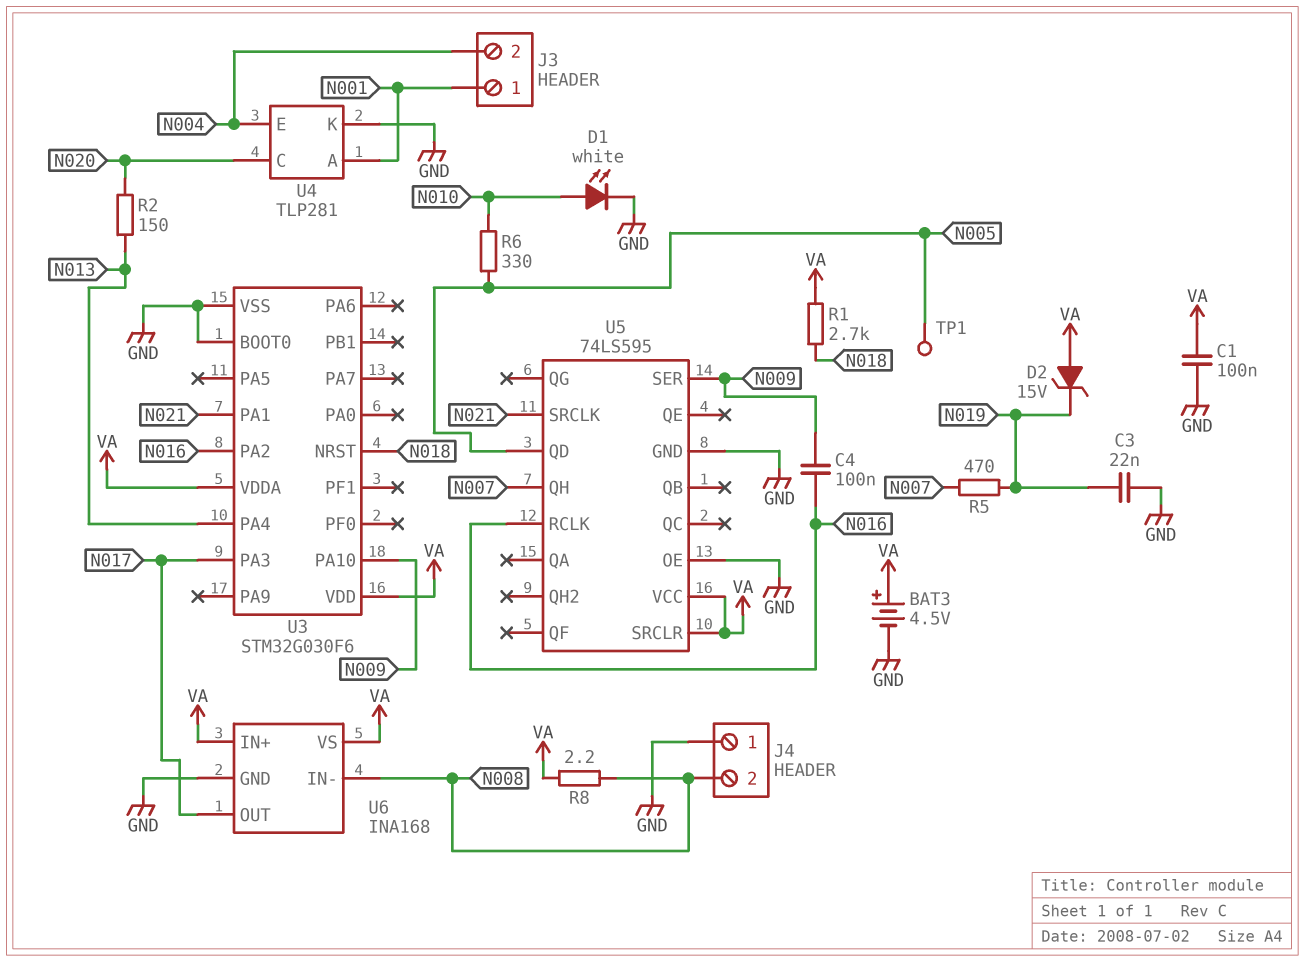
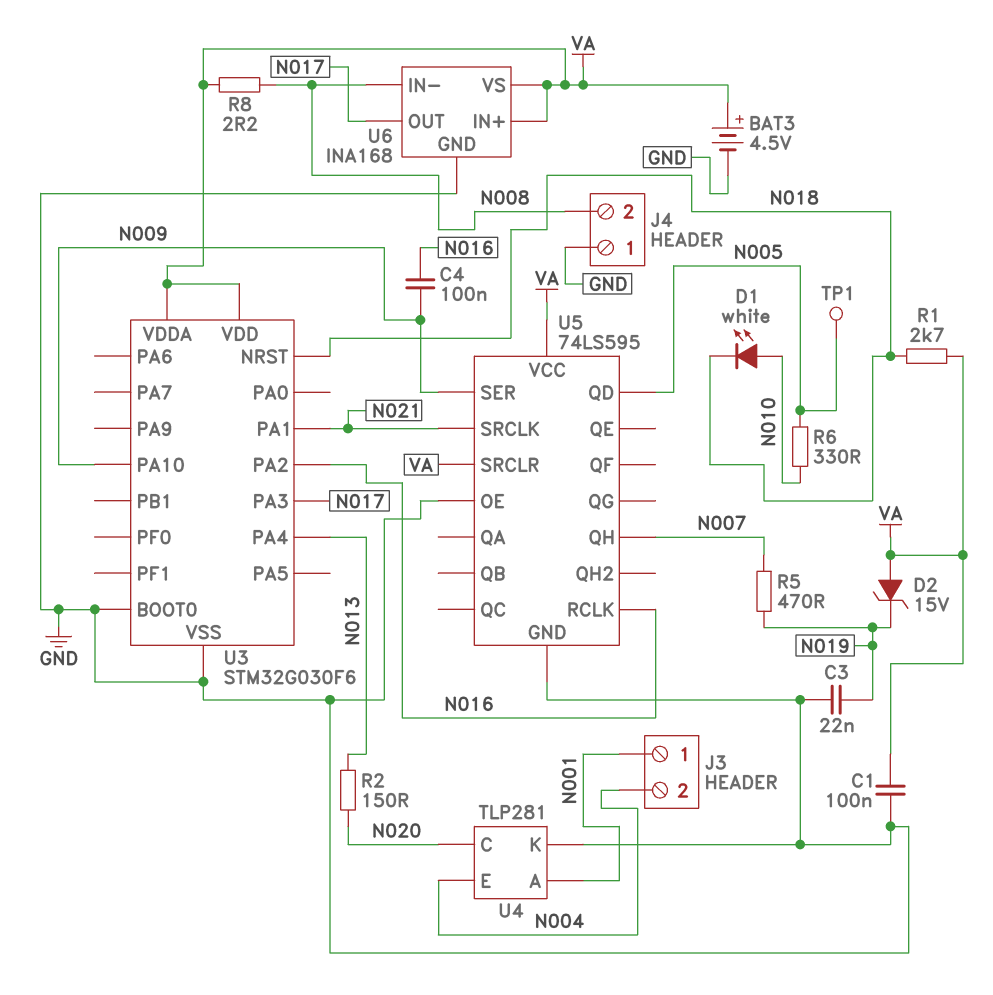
D1: LED white (A N010, K GND) -> LED white (A N010, K N018)

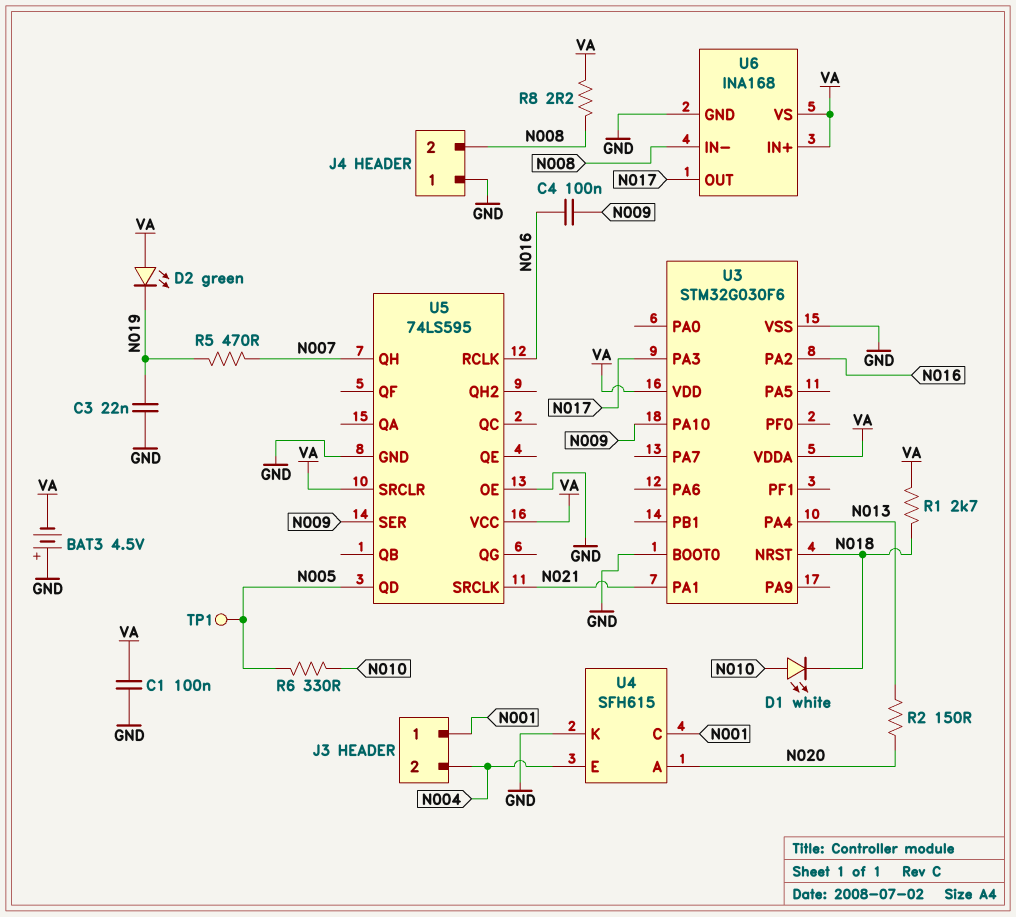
BAT3: 4.5V (plus VA, minus GND) -> 4.5V (plus GND, minus VA)
D2: zener 15V (A VA, K N019) -> LED green (A VA, K N019)
U4: TLP281 -> SFH615
U4 pin A: N001 -> N020
U4 pin C: N020 -> N001

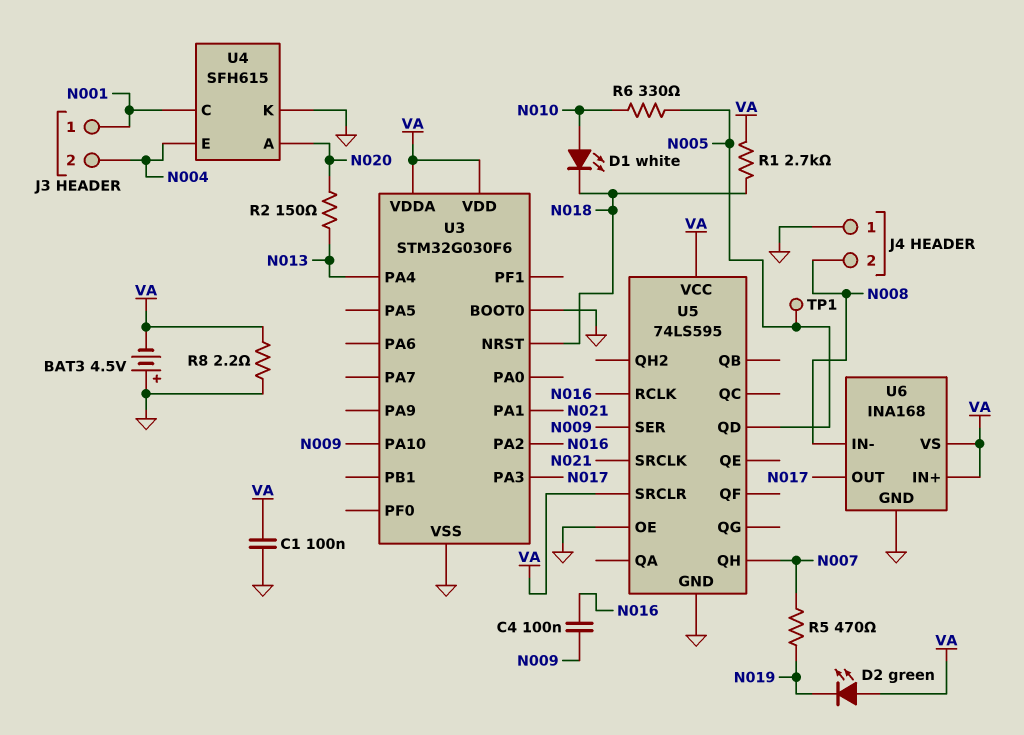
C3: 22nF (GND, N019) -> none
R8: 2.2 (N008, VA) -> 2.2 (GND, VA)

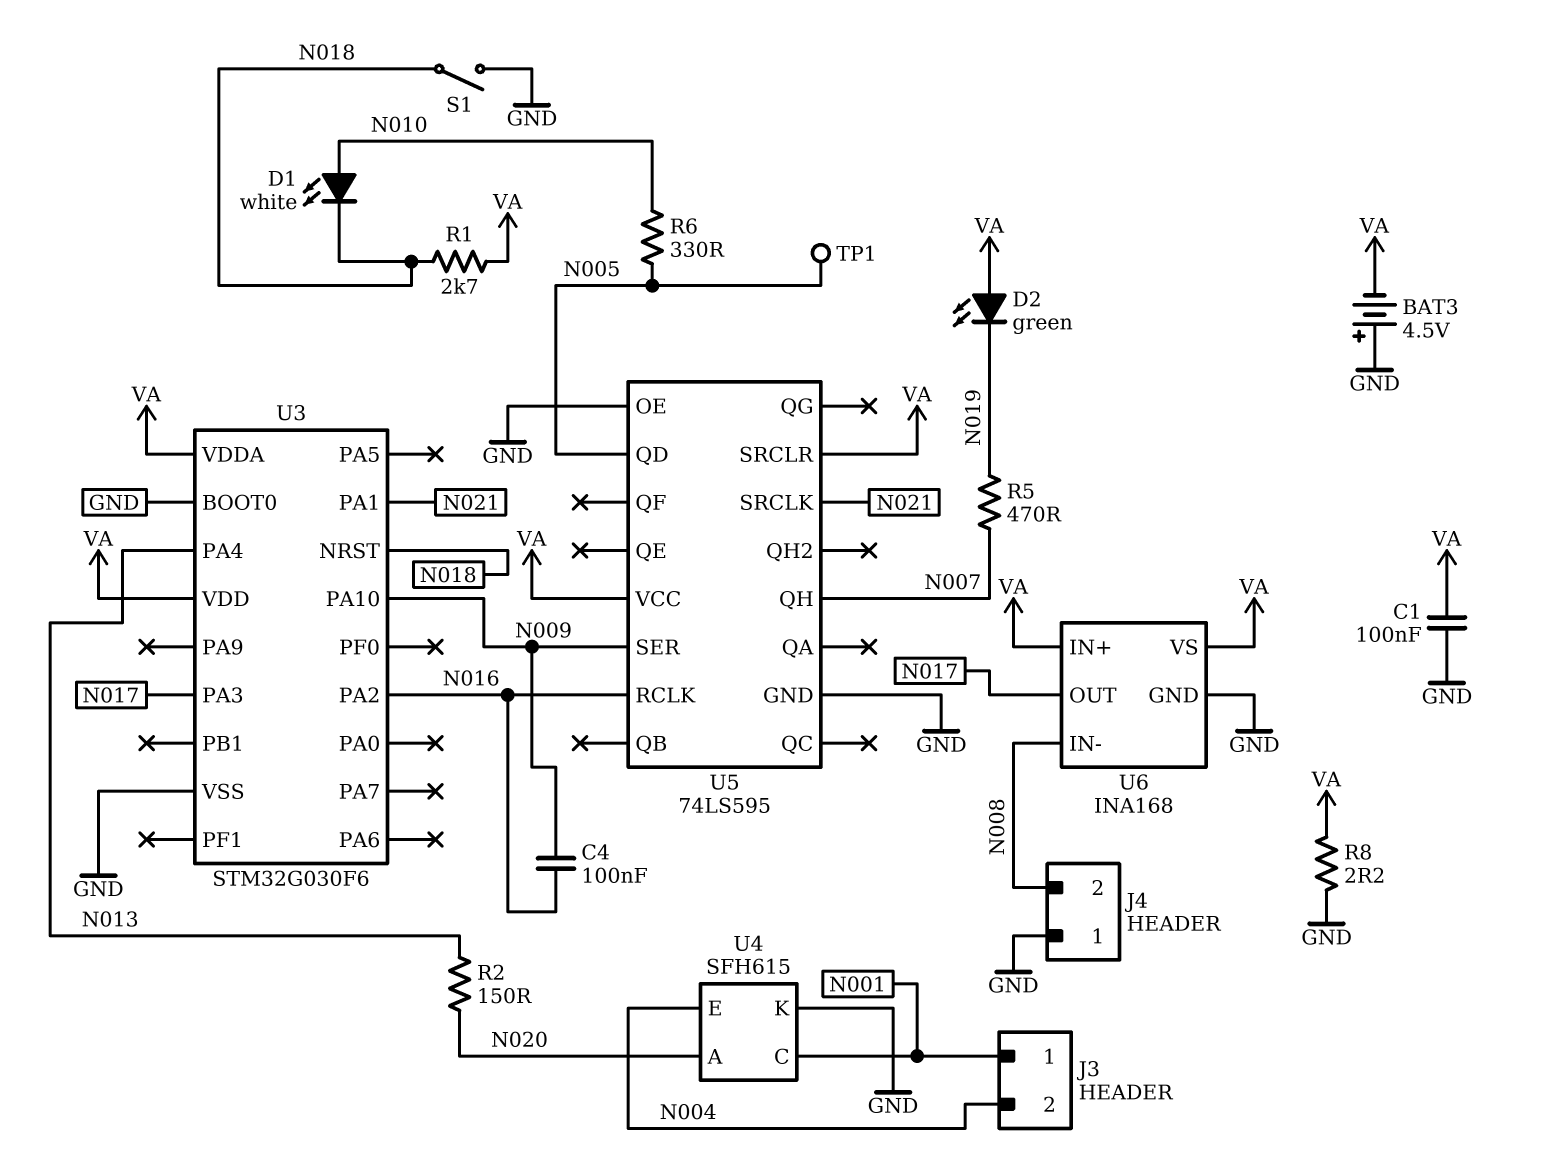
S1: none -> switch (GND, N018)

